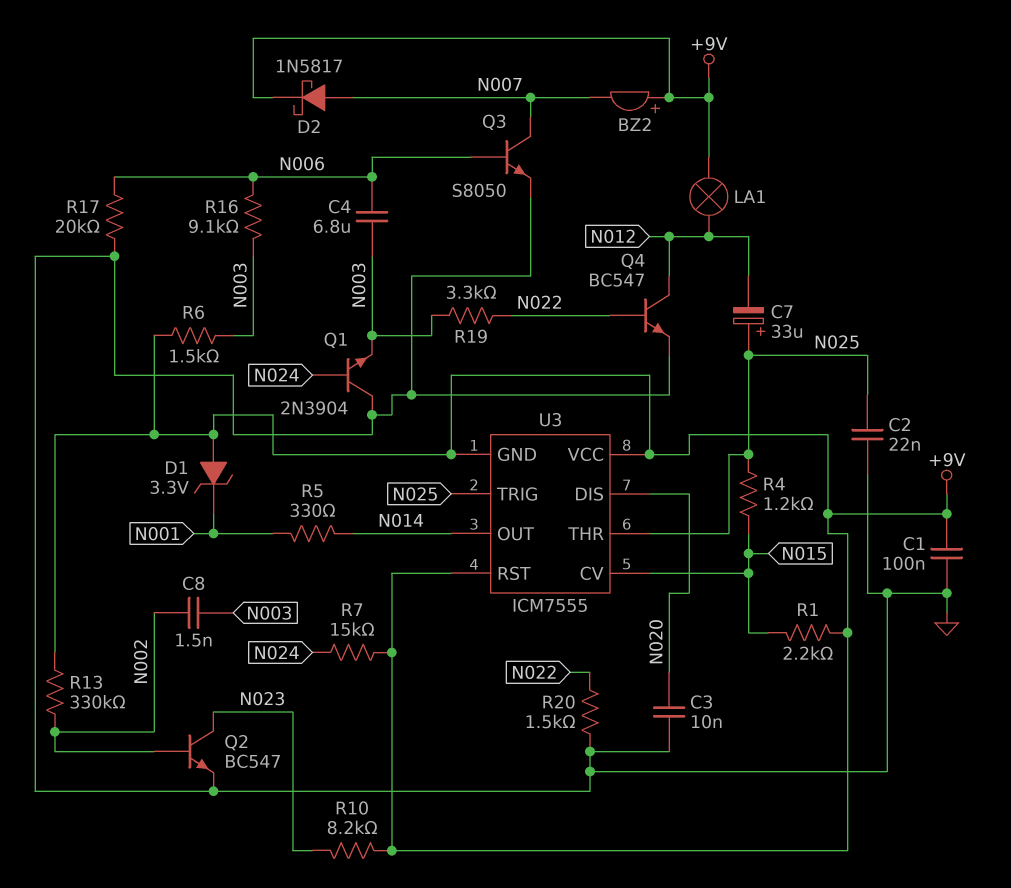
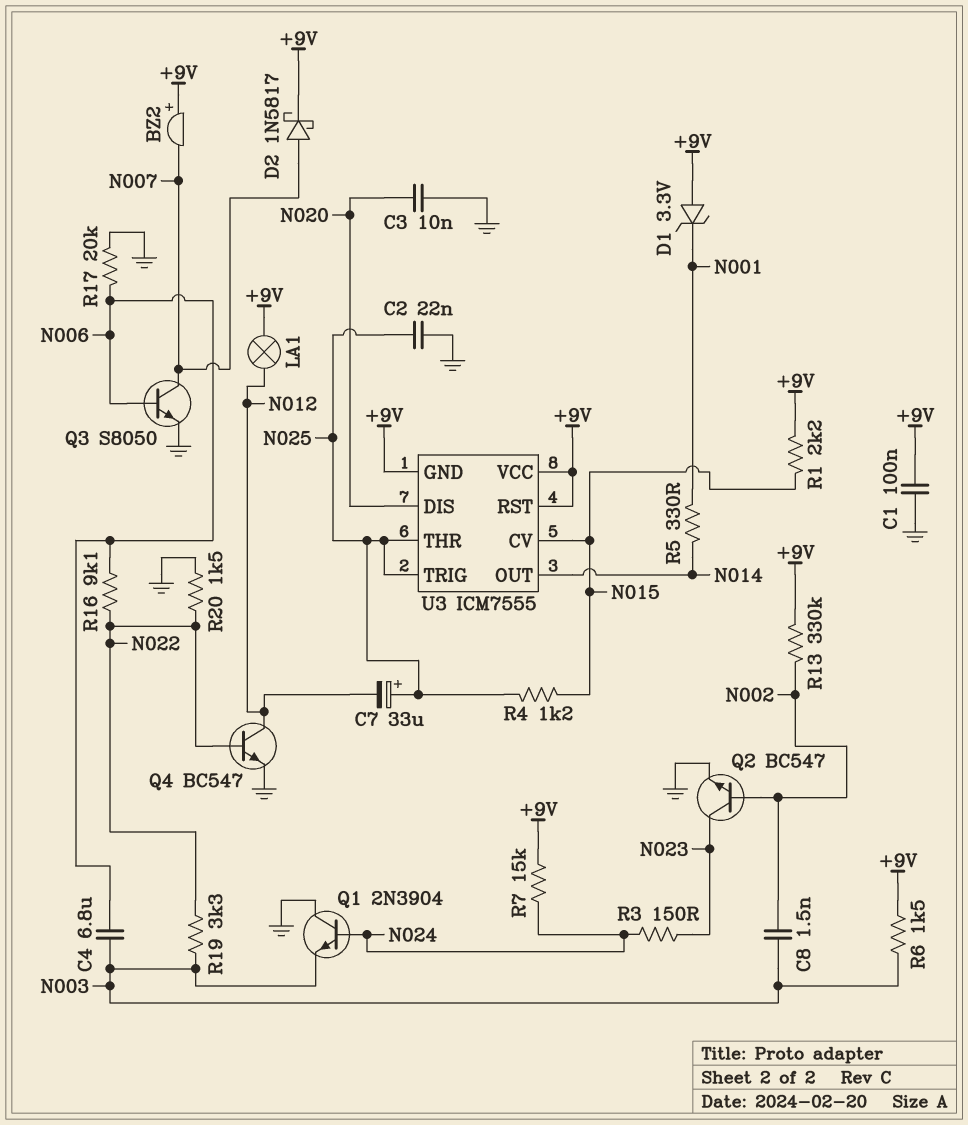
R3: none -> 150 (N023, N024)
R10: 8.2k (+9V, N023) -> none
R16: 9.1k (N003, N006) -> 9.1k (N006, N022)

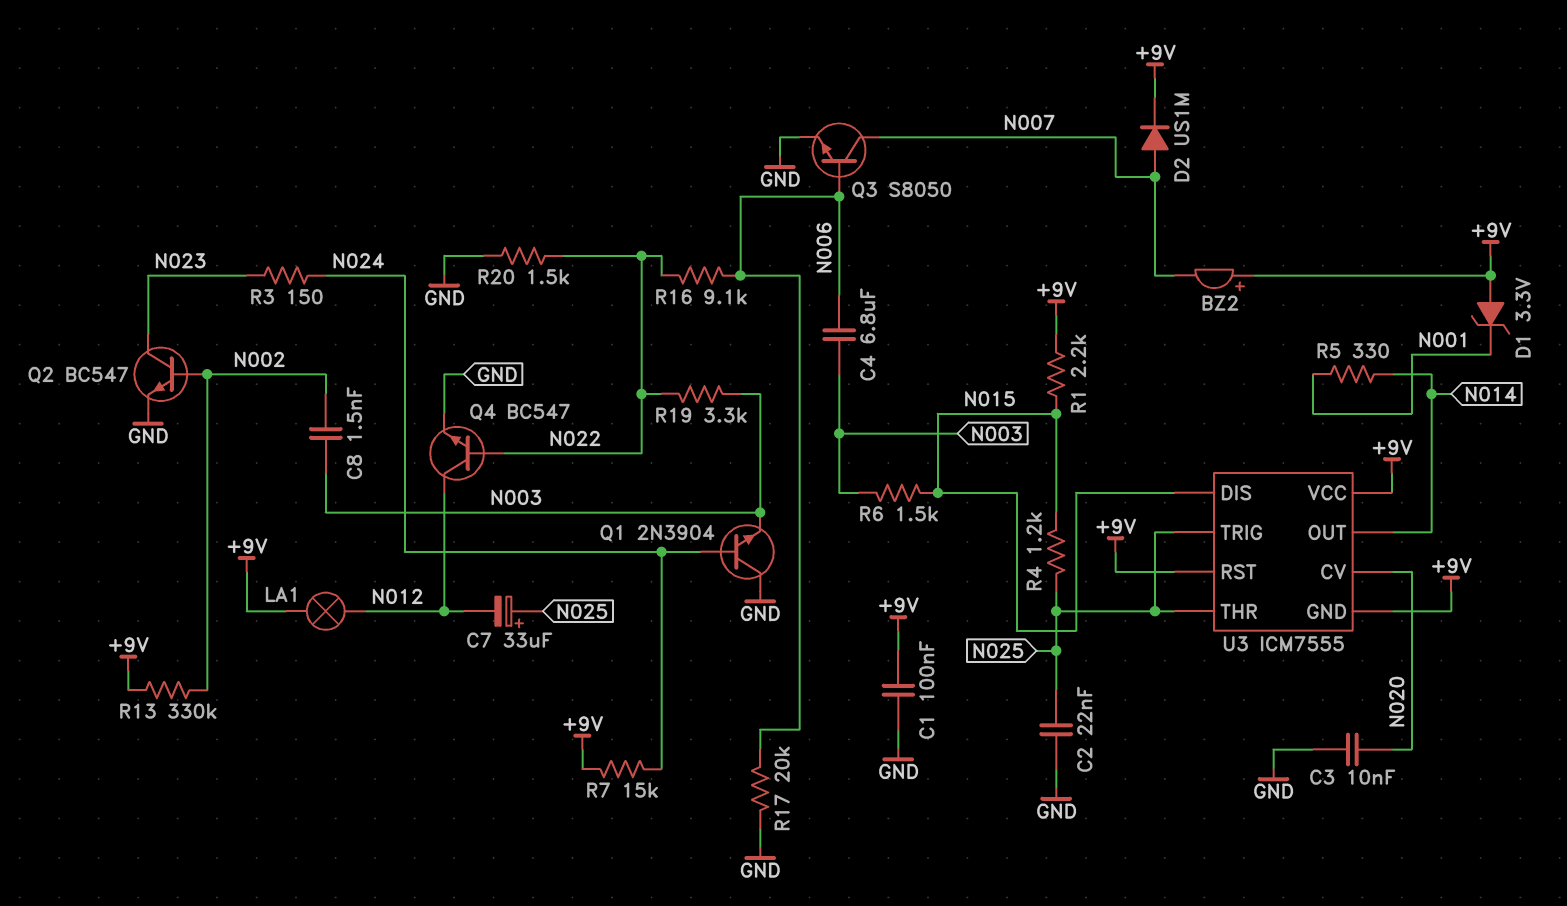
D2: schottky 1N5817 (A N007, K +9V) -> diode US1M (A N007, K +9V)
R6: 1.5k (+9V, N003) -> 1.5k (N003, N015)
U3 pin CV: N015 -> N020
U3 pin DIS: N020 -> N015

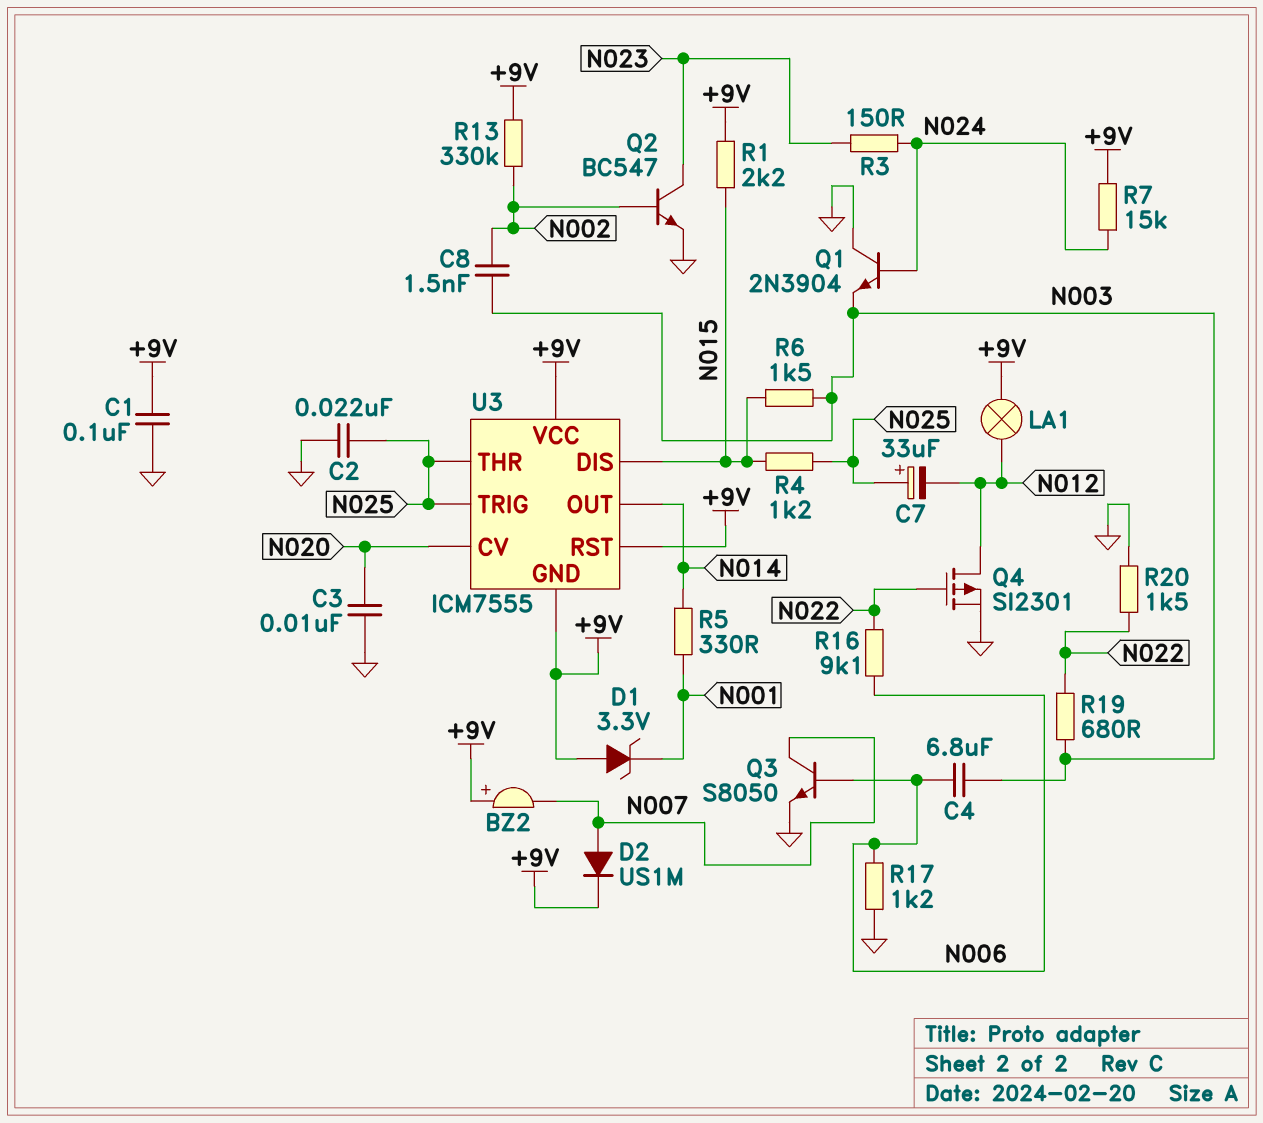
Q4: NPN BC547 (B N022, C N012, E GND) -> PMOS SI2301 (G N022, D N012, S GND)
R17: 20k (GND, N006) -> 1.2k (GND, N006)
R19: 3.3k (N003, N022) -> 680 (N003, N022)

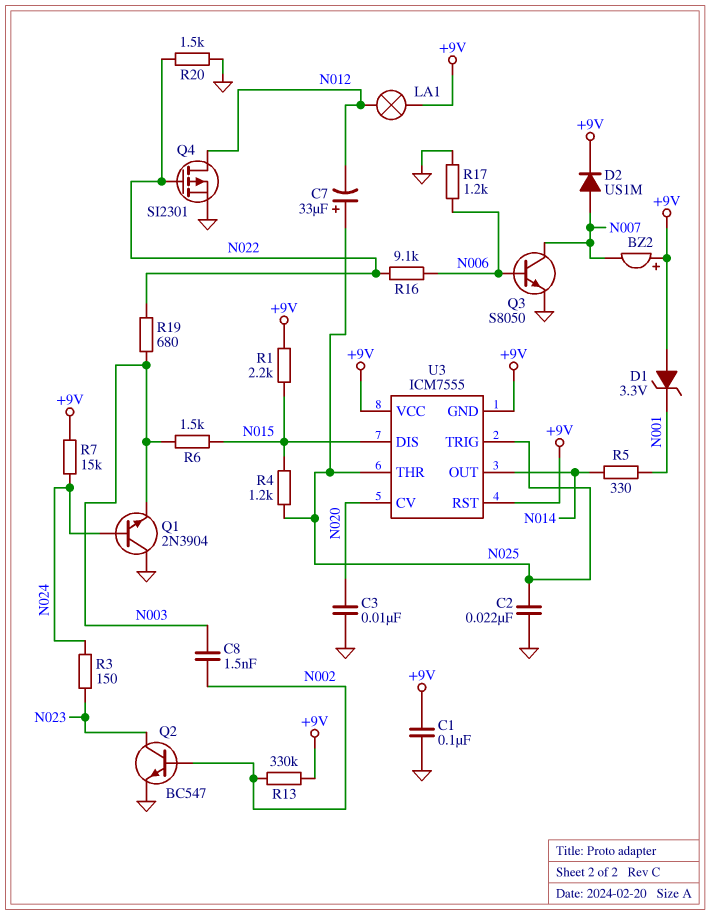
C4: 6.8uF (N003, N006) -> none

